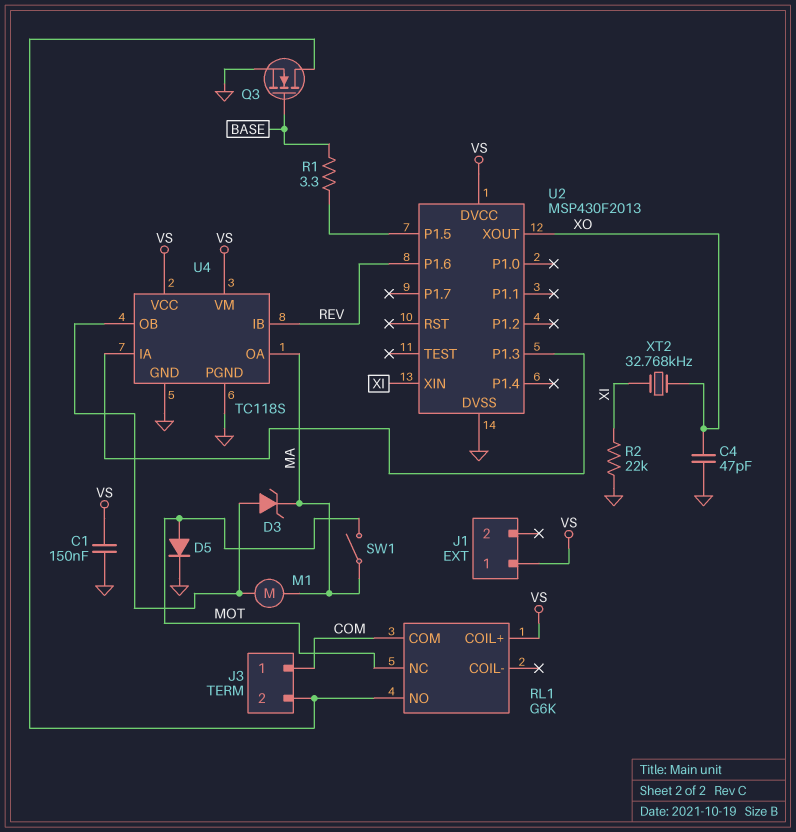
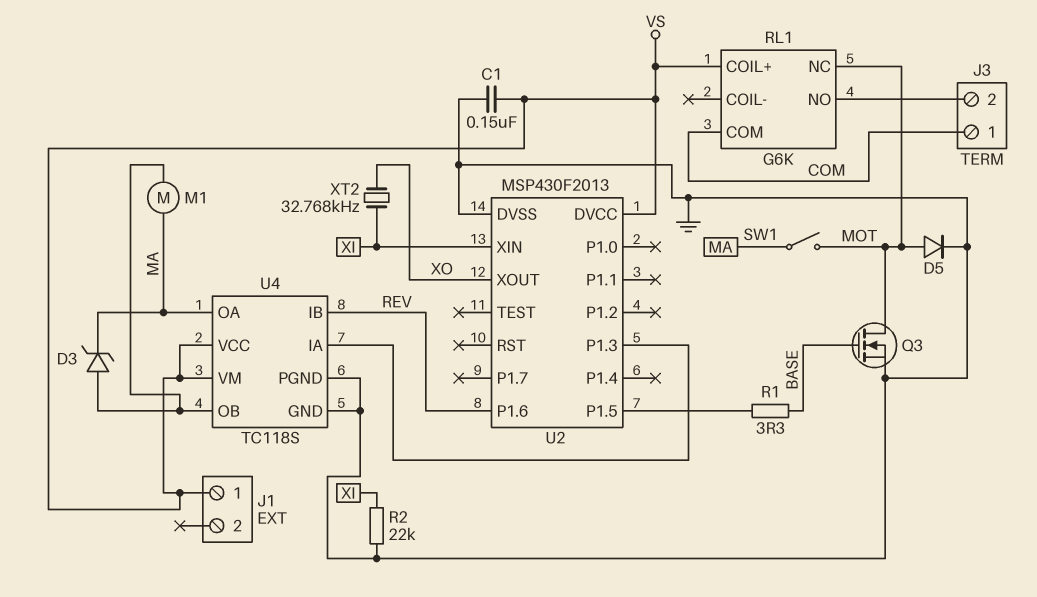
C4: 47pF (GND, XO) -> none
Q3: NMOS (G BASE, D J3/2, S GND) -> NMOS (G BASE, D MOT, S GND)

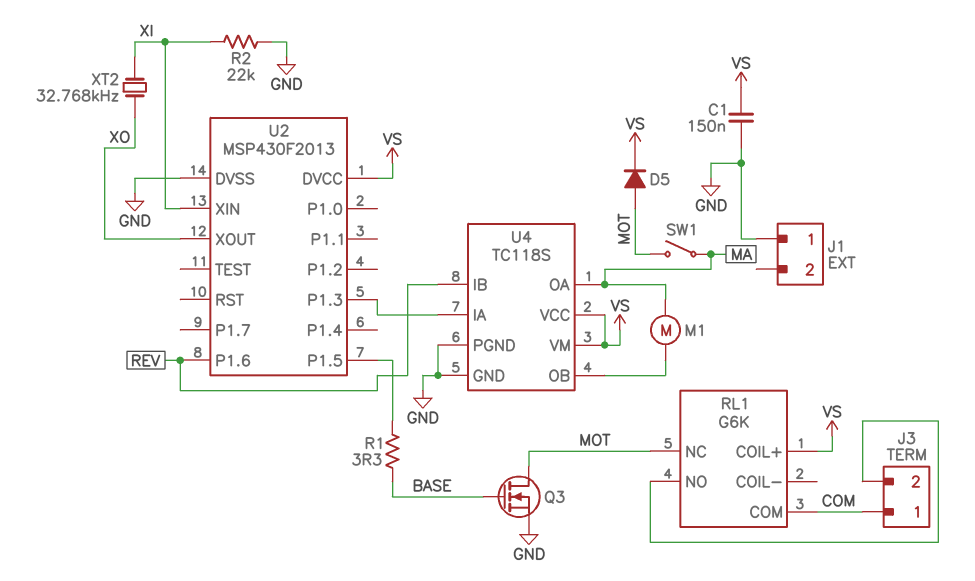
D3: zener (A U4/OB, K MA) -> none
D5: diode (A MOT, K GND) -> diode (A MOT, K VS)
J1 pin 1: VS -> GND

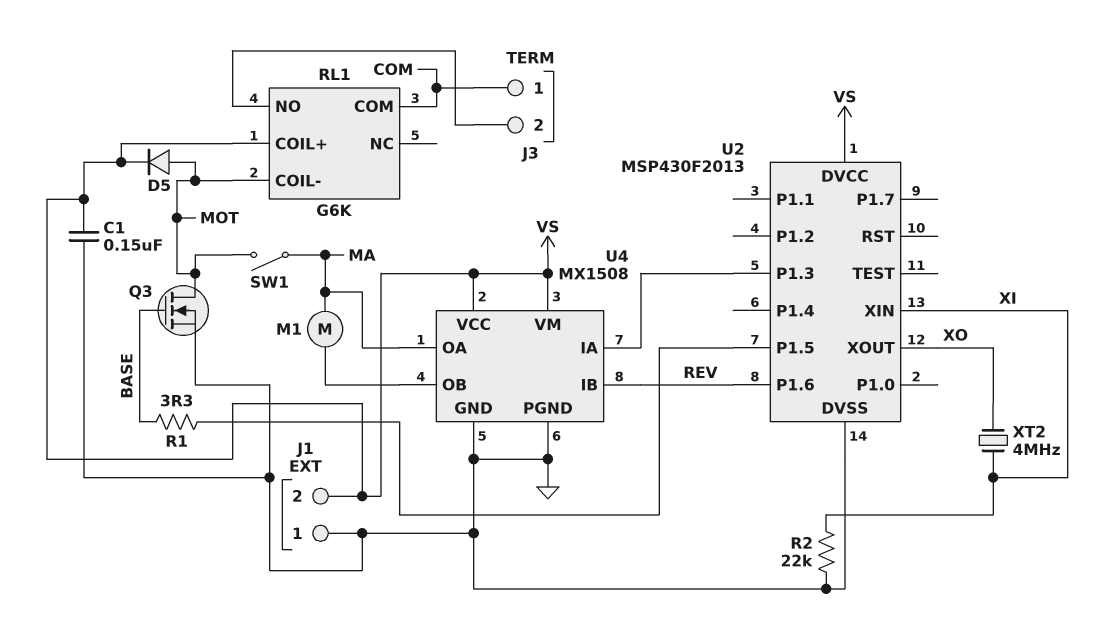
J1 pin 2: none -> VS
RL1 pin COIL-: none -> MOT
RL1 pin NC: MOT -> none
U4: TC118S -> MX1508
XT2: 32.768kHz (XI, XO) -> 4MHz (XI, XO)

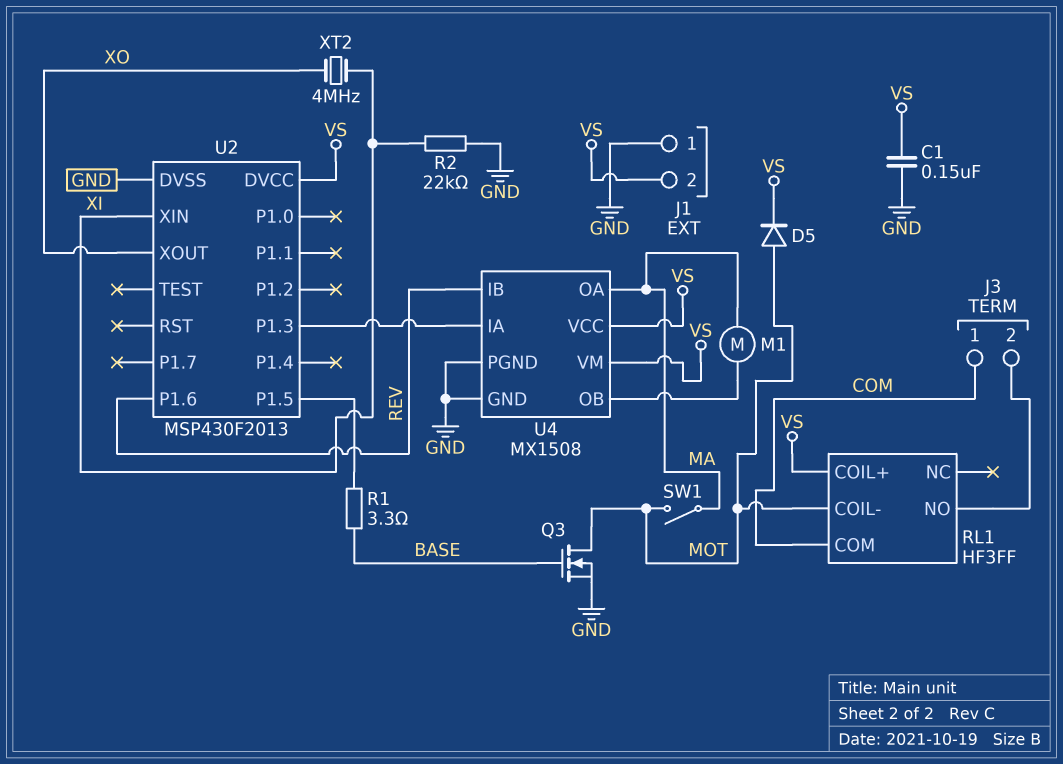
RL1: G6K -> HF3FF

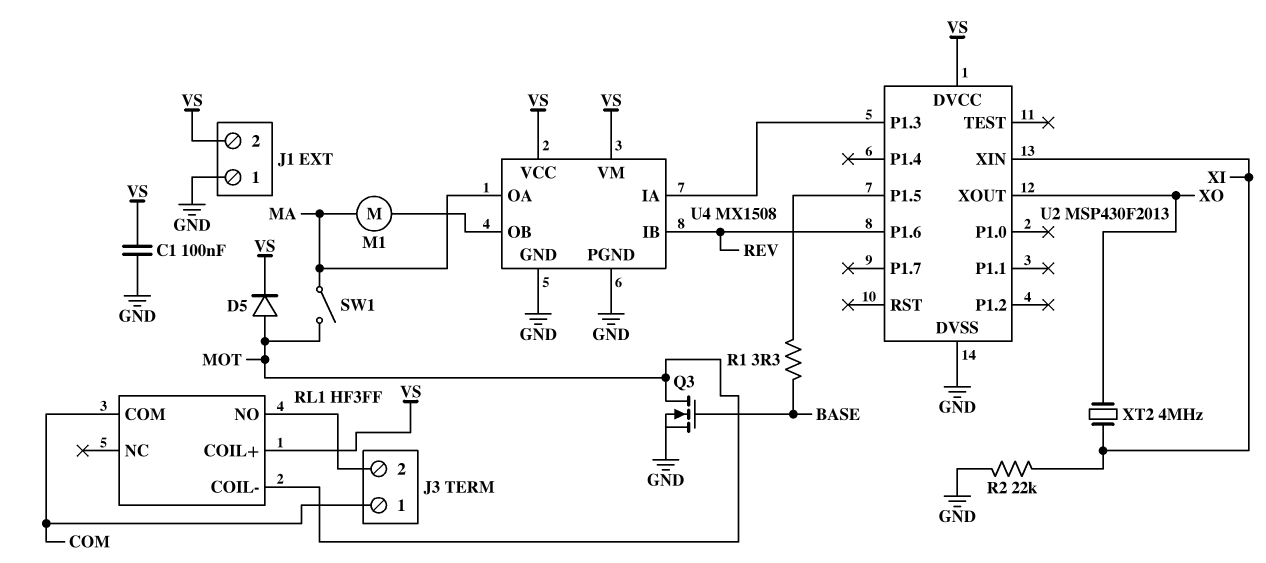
C1: 150nF (GND, VS) -> 100nF (GND, VS)

